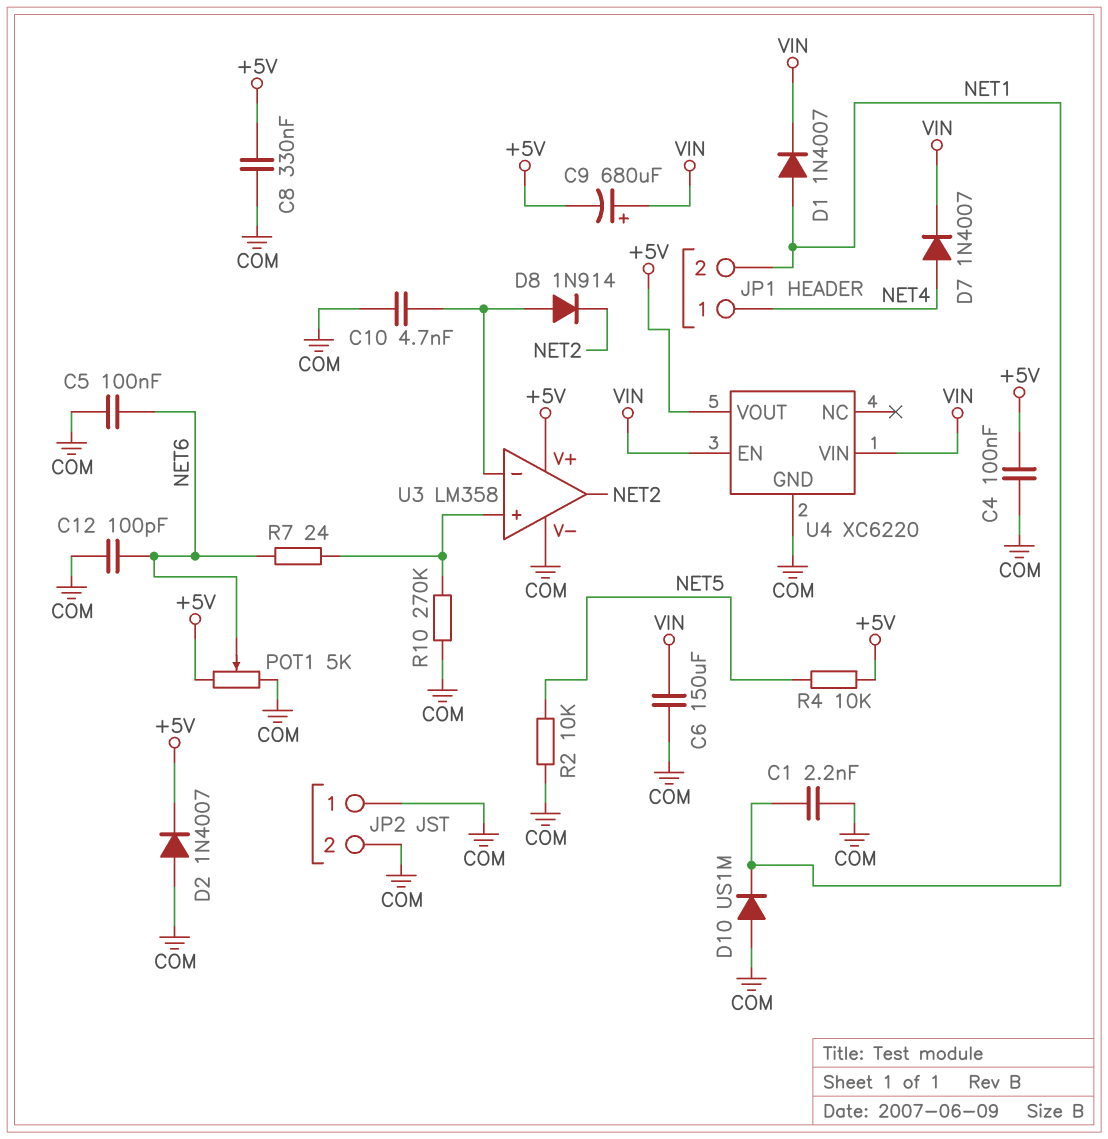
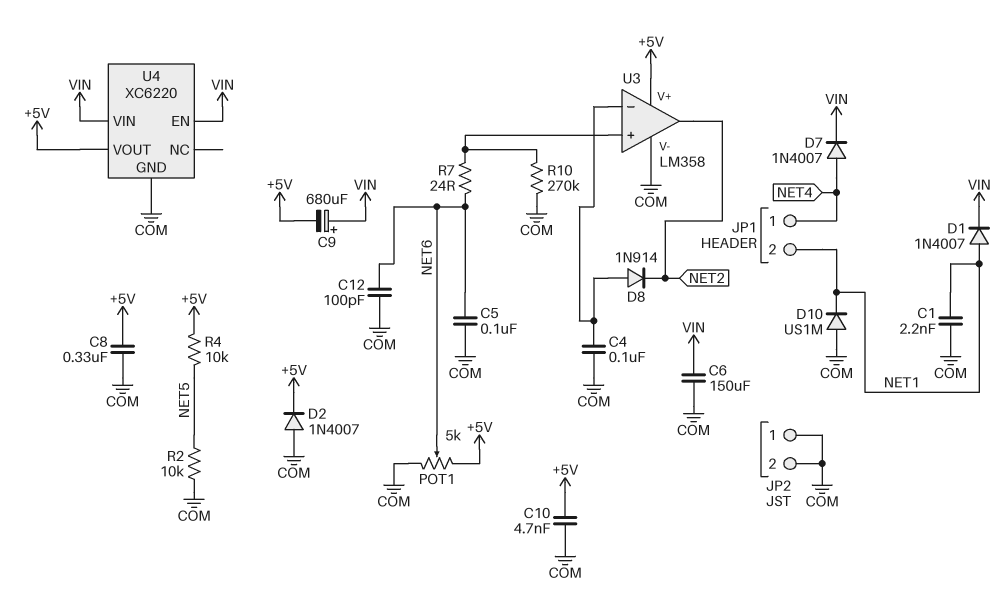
C4: 100nF (+5V, COM) -> 100nF (COM, U3/in-)
C10: 4.7nF (COM, U3/in-) -> 4.7nF (+5V, COM)

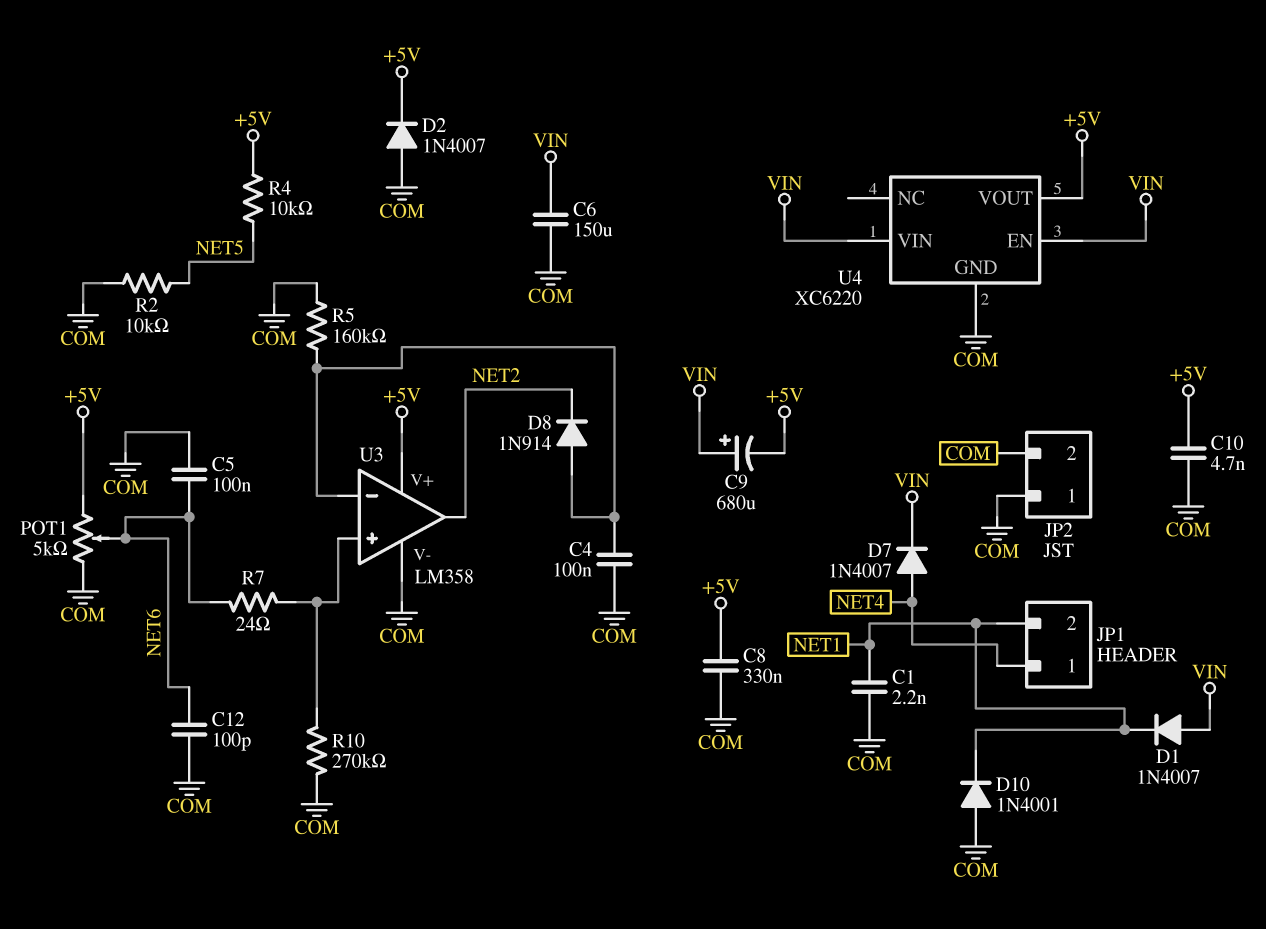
D1: diode 1N4007 (A NET1, K VIN) -> diode 1N4007 (A VIN, K NET1)
D10: diode US1M (A COM, K NET1) -> diode 1N4001 (A COM, K NET1)
R5: none -> 160k (COM, U3/in-)

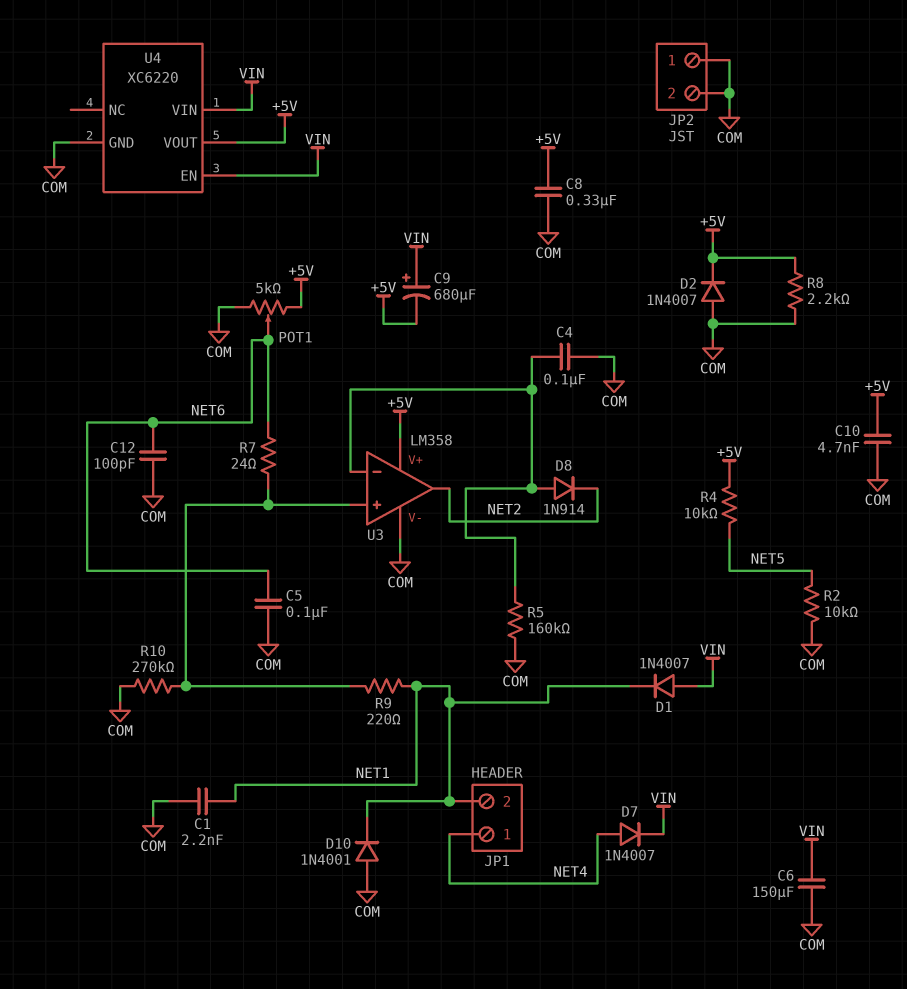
R8: none -> 2.2k (+5V, COM)
R9: none -> 220 (NET1, U3/in+)

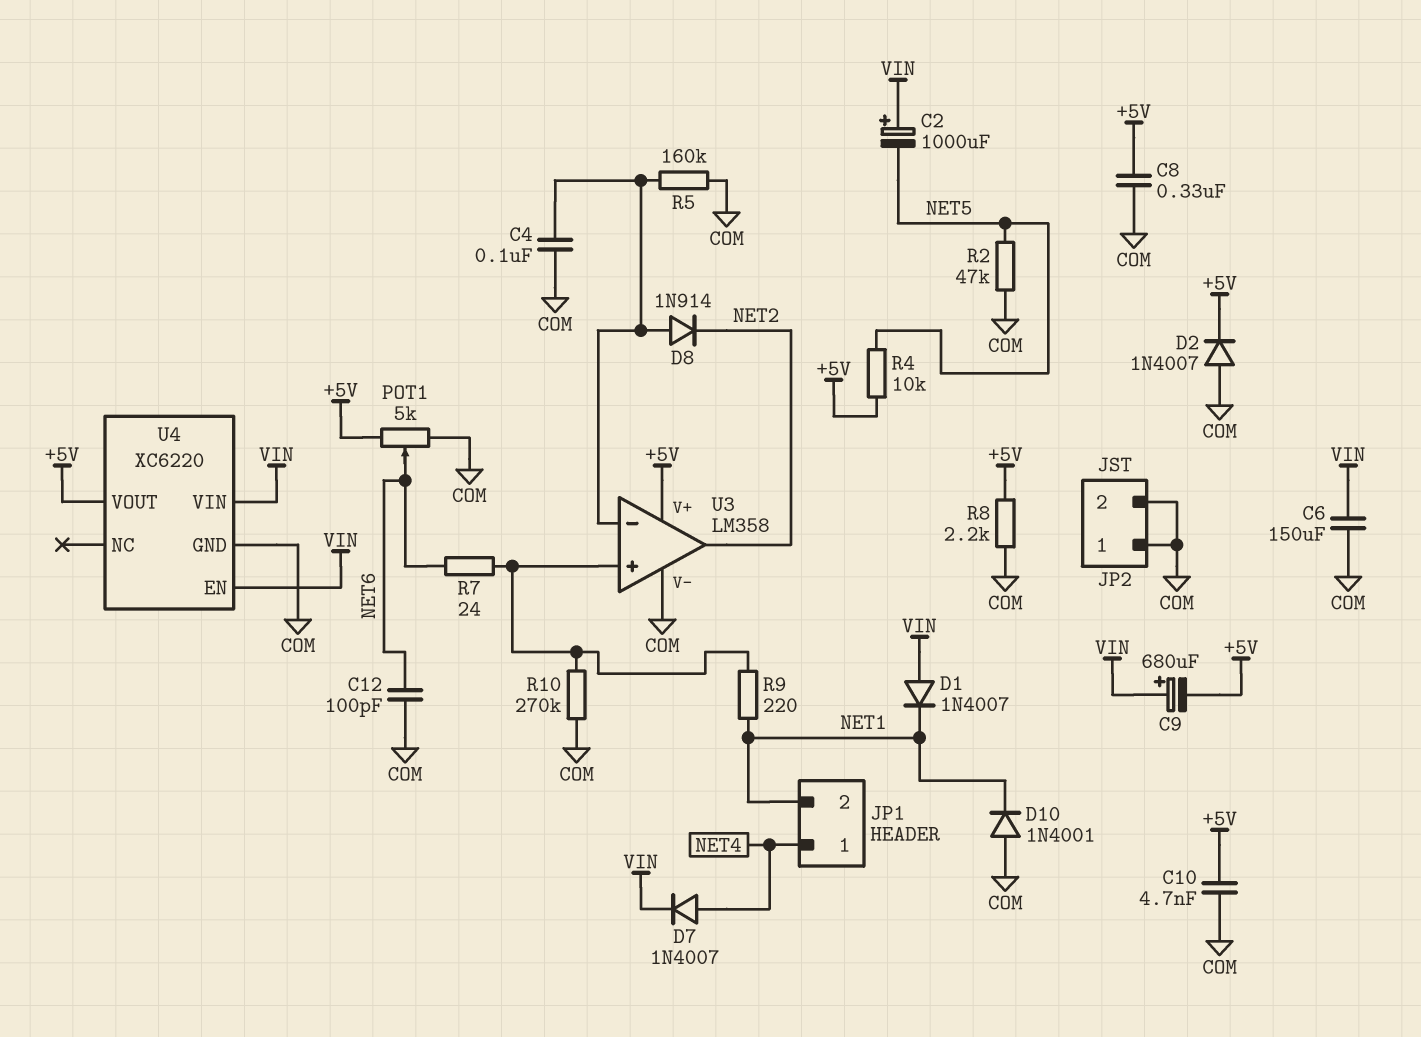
C1: 2.2nF (COM, NET1) -> none
C2: none -> 1000uF (plus VIN, minus NET5)
C5: 100nF (COM, NET6) -> none
R2: 10k (COM, NET5) -> 47k (COM, NET5)

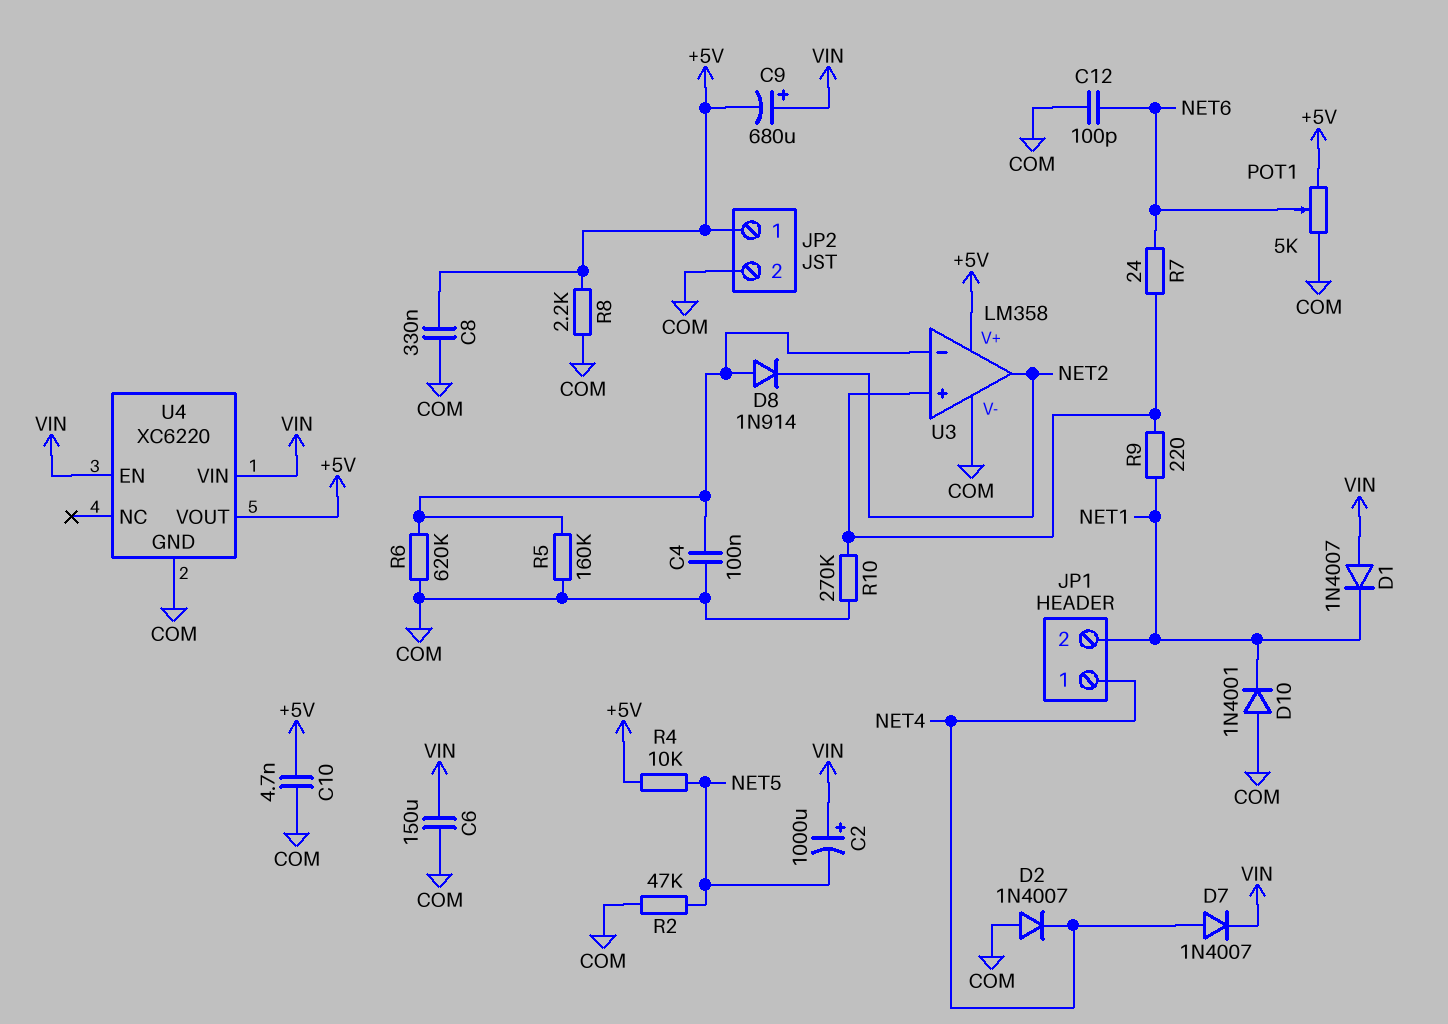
D2: diode 1N4007 (A COM, K +5V) -> diode 1N4007 (A COM, K NET4)
JP2 pin 1: COM -> +5V
R6: none -> 620k (COM, U3/in-)

